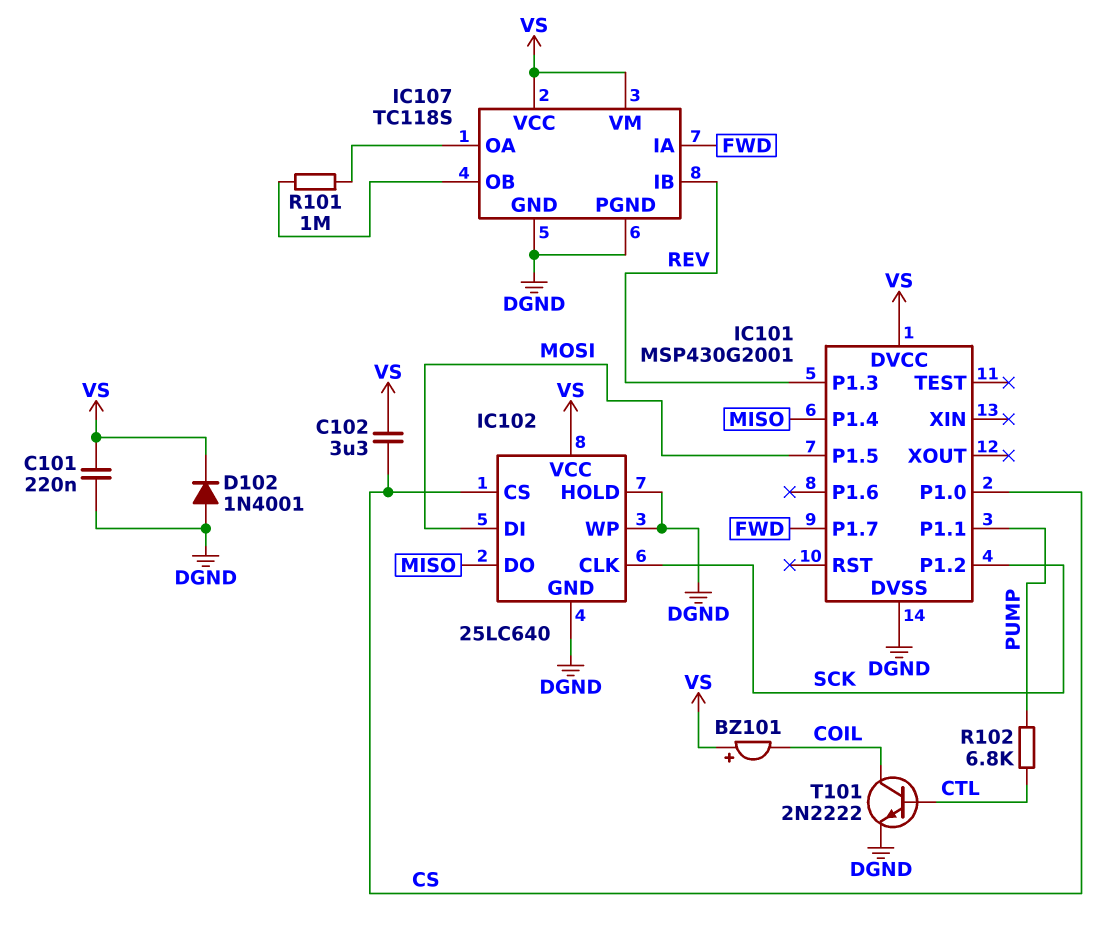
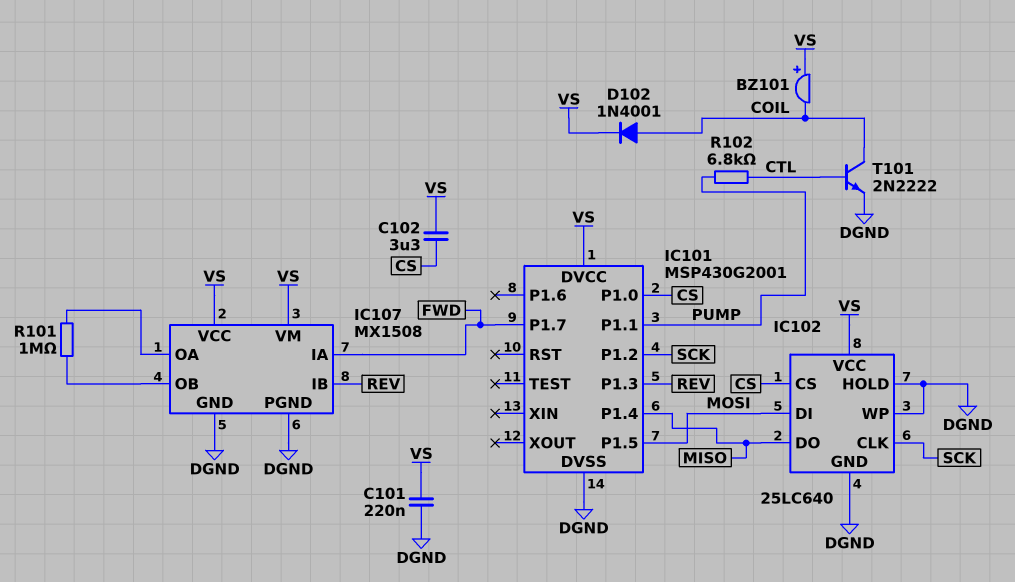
D102: diode 1N4001 (A DGND, K VS) -> diode 1N4001 (A COIL, K VS)
IC107: TC118S -> MX1508

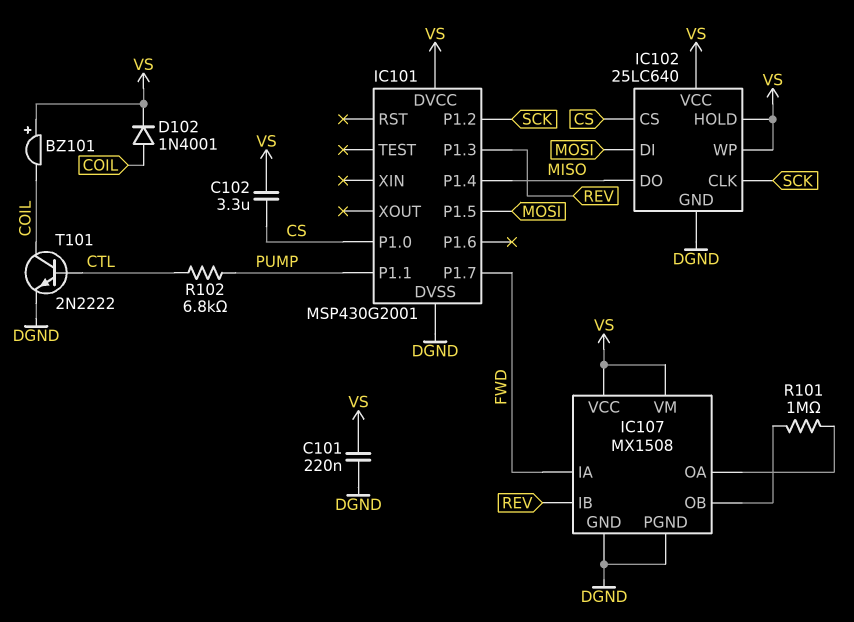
IC102 pin HOLD: DGND -> VS
IC102 pin WP: DGND -> VS

